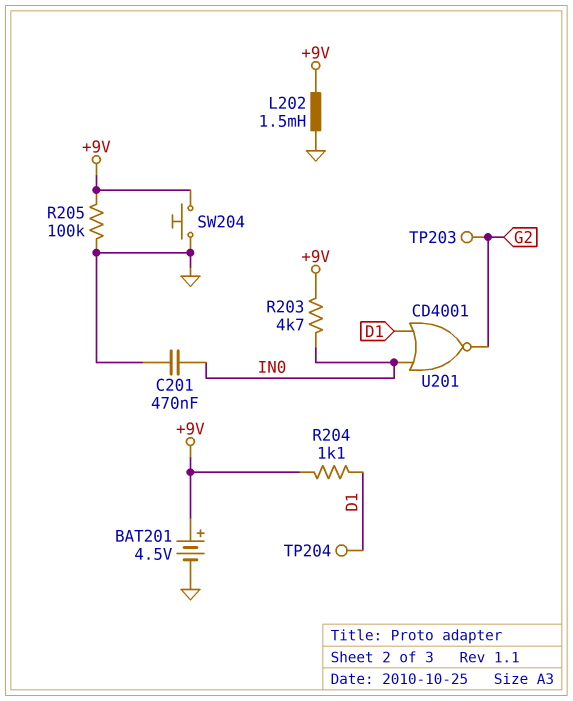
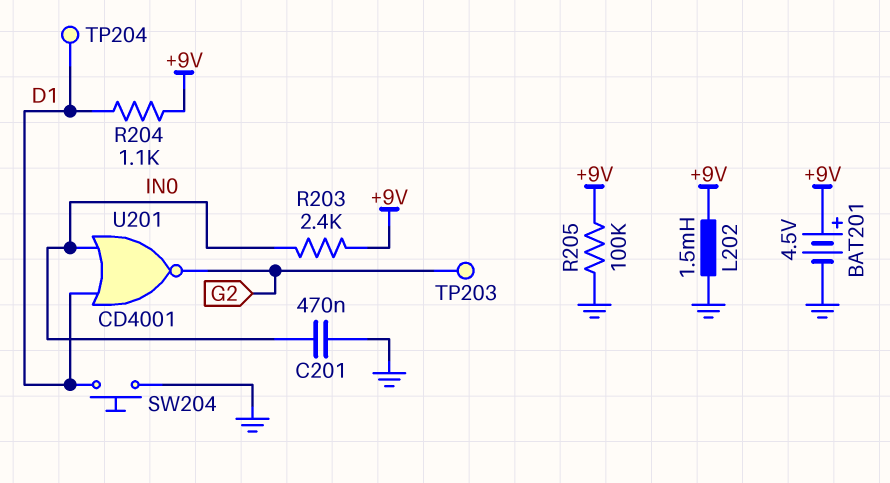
R203: 4.7k (+9V, IN0) -> 2.4k (+9V, IN0)
SW204: button (+9V, GND) -> button (D1, GND)

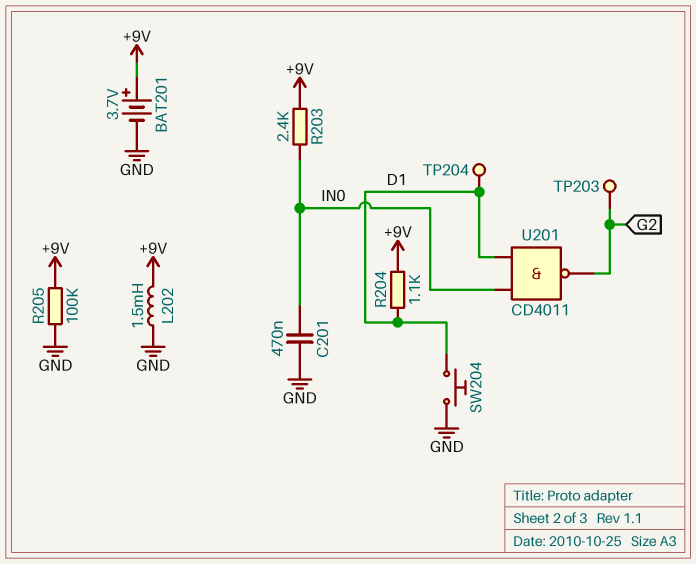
BAT201: 4.5V (plus +9V, minus GND) -> 3.7V (plus +9V, minus GND)
U201: NOR CD4001 (in D1, in IN0, out G2) -> NAND CD4011 (in D1, in IN0, out G2)

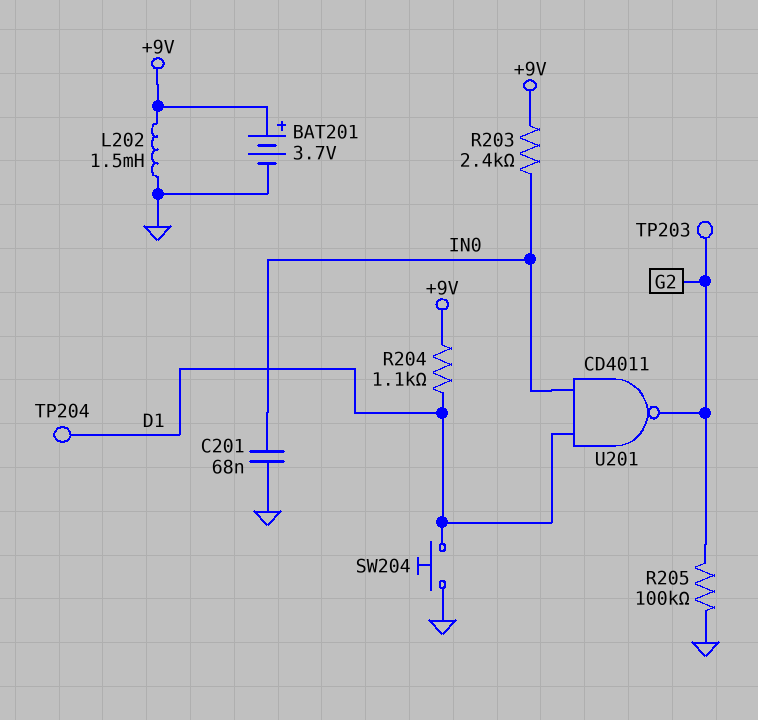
C201: 470nF (GND, IN0) -> 68nF (GND, IN0)
R205: 100k (+9V, GND) -> 100k (G2, GND)

